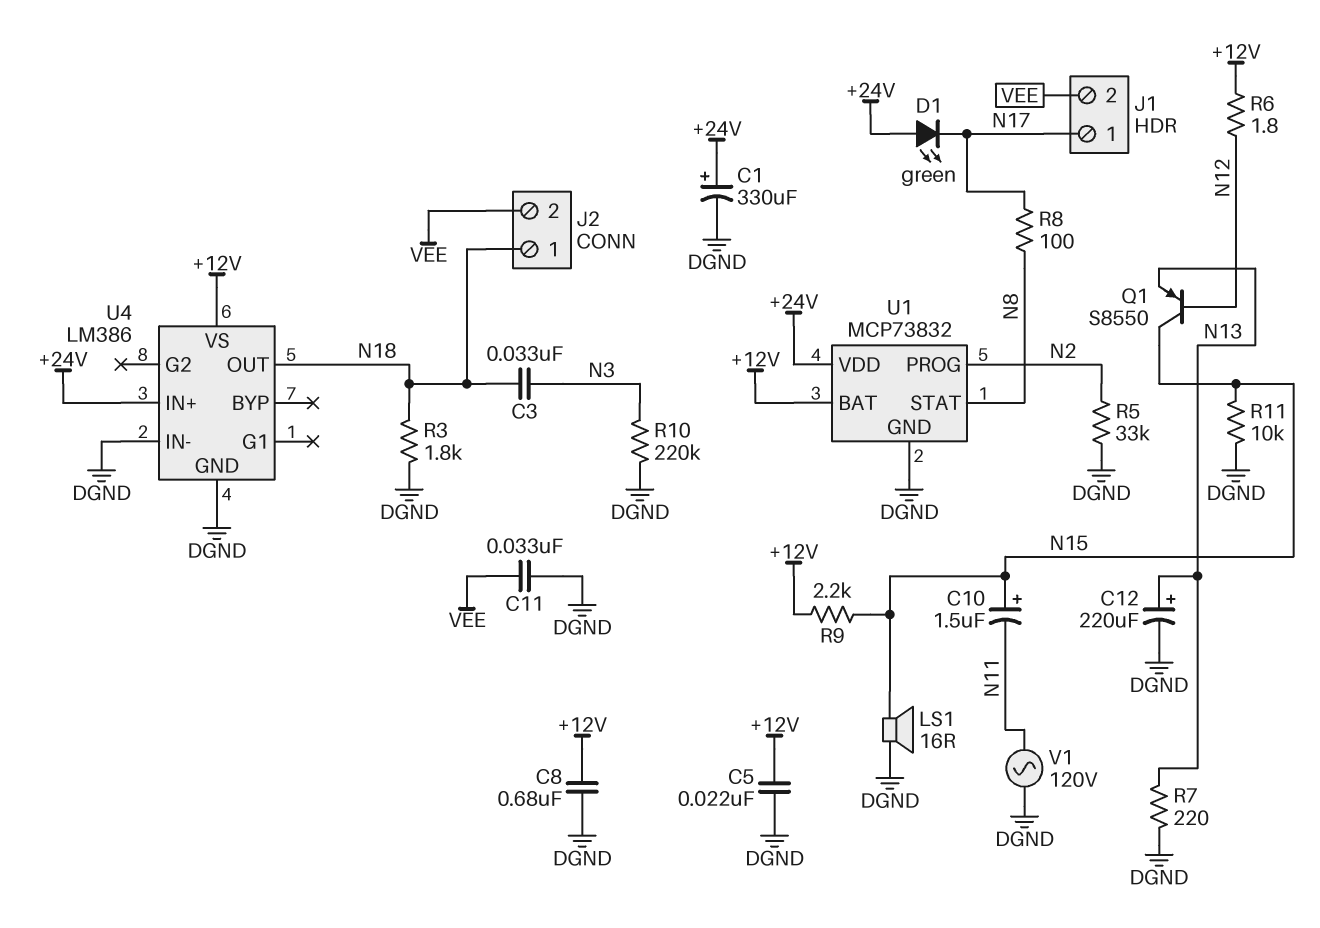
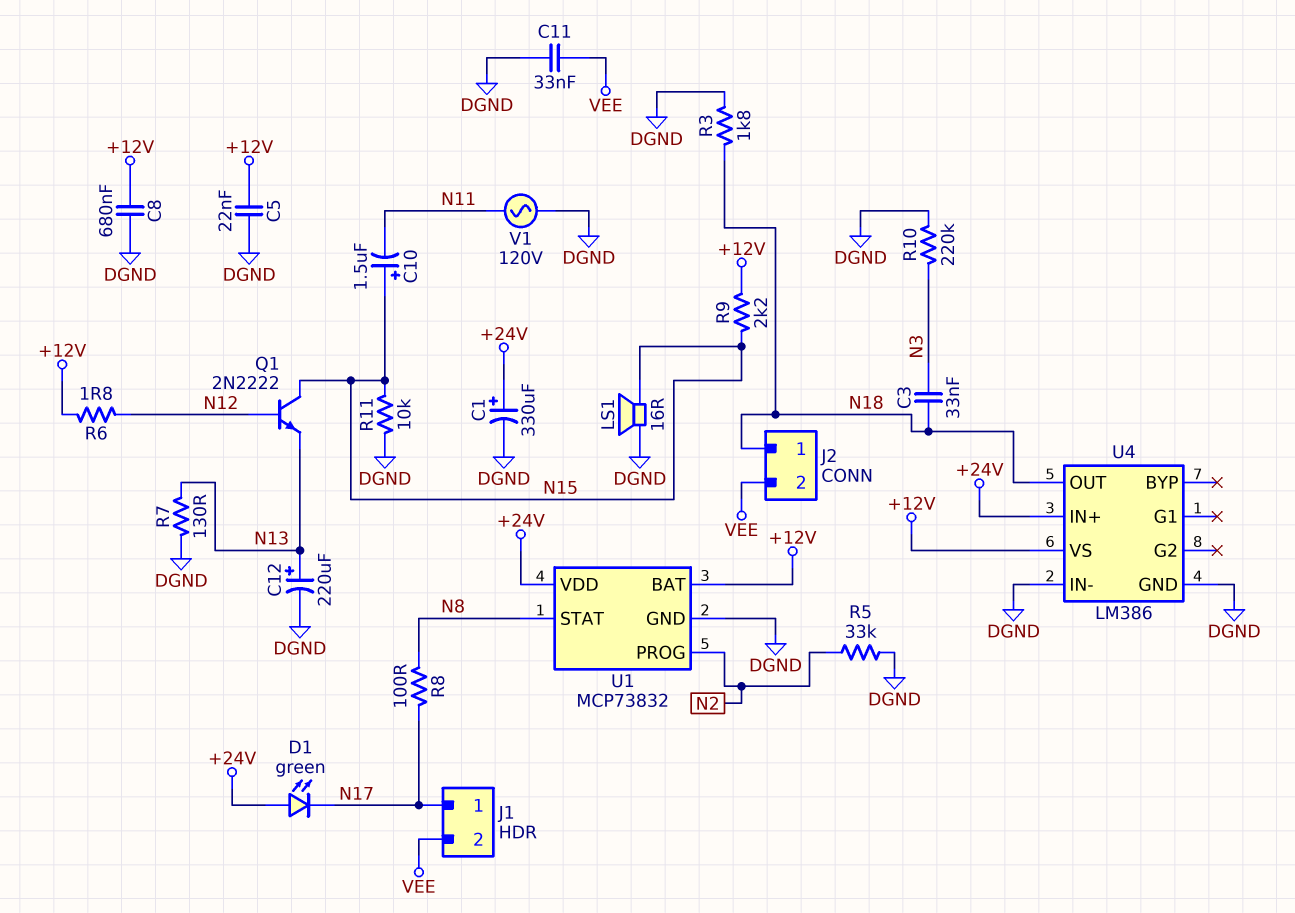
Q1: PNP S8550 (B N12, C N15, E N13) -> NPN 2N2222 (B N12, C N15, E N13)
R7: 220 (DGND, N13) -> 130 (DGND, N13)

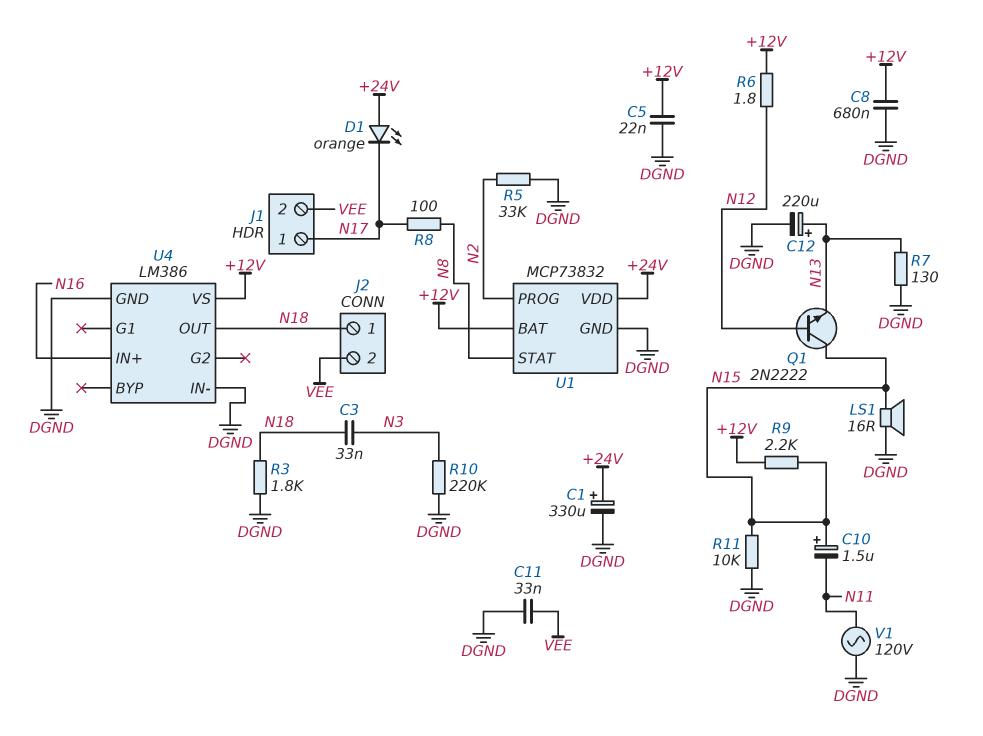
D1: LED green (A +24V, K N17) -> LED orange (A +24V, K N17)
U4 pin IN+: +24V -> N16

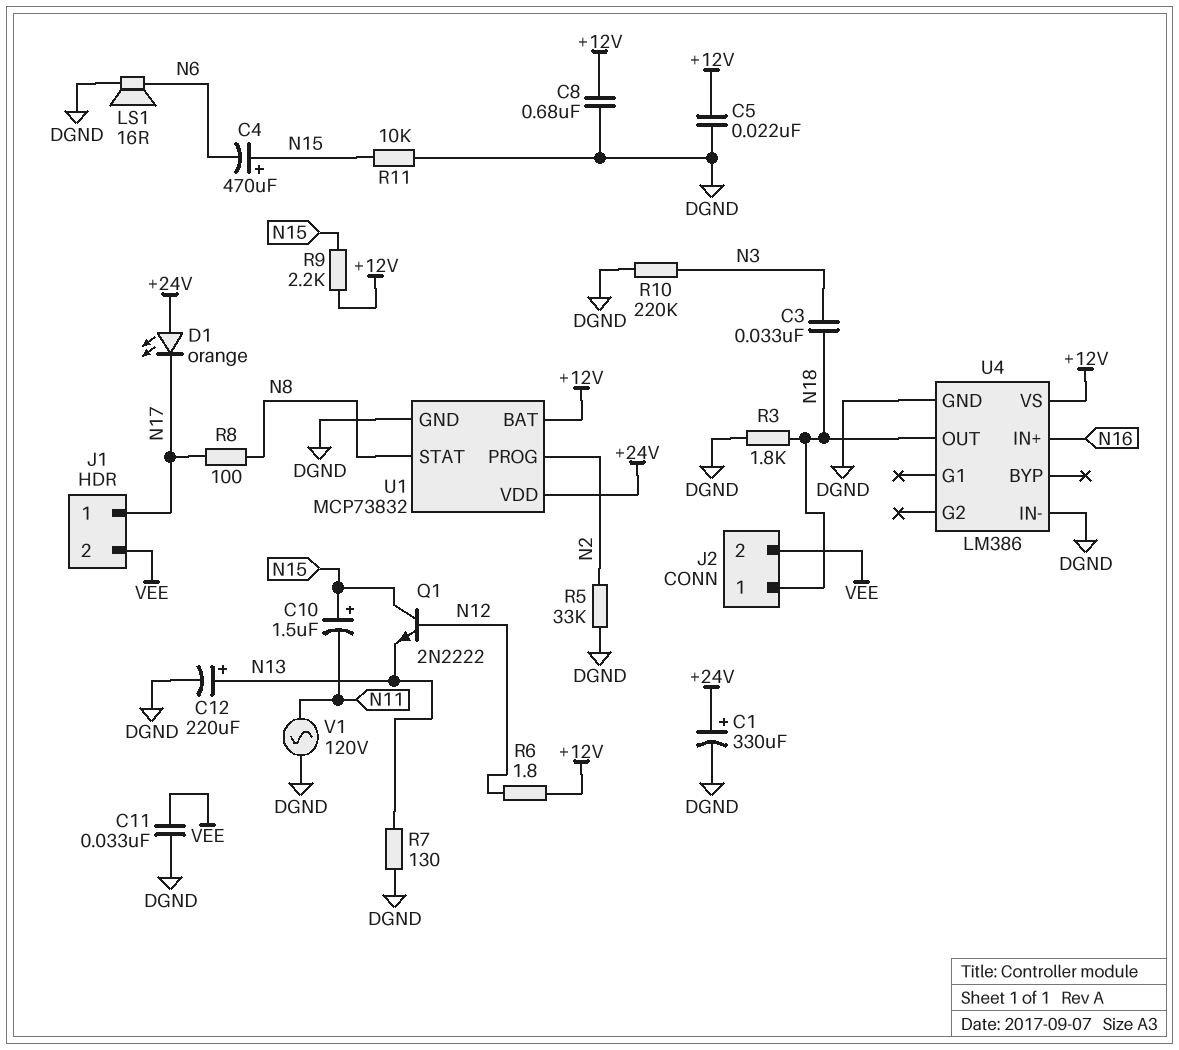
C4: none -> 470uF (plus N15, minus N6)
LS1: speaker 16R (DGND, N15) -> speaker 16R (DGND, N6)

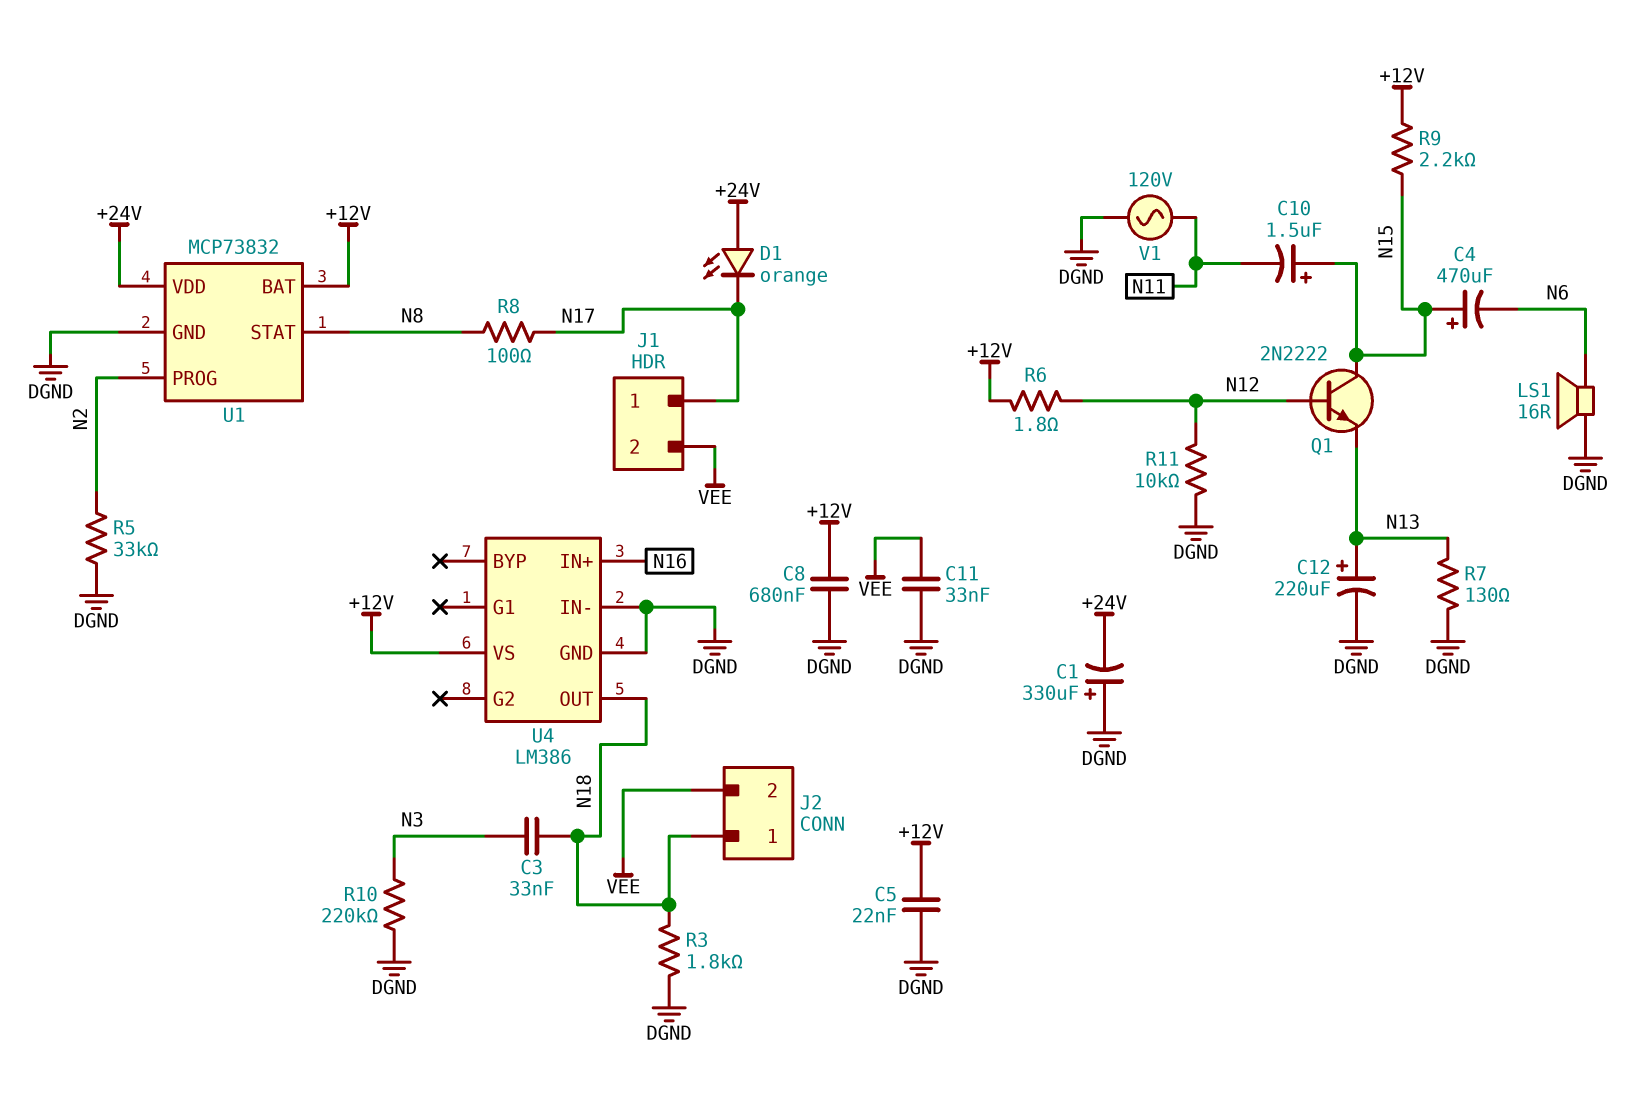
C1: 330uF (plus +24V, minus DGND) -> 330uF (plus DGND, minus +24V)
R11: 10k (DGND, N15) -> 10k (DGND, N12)

